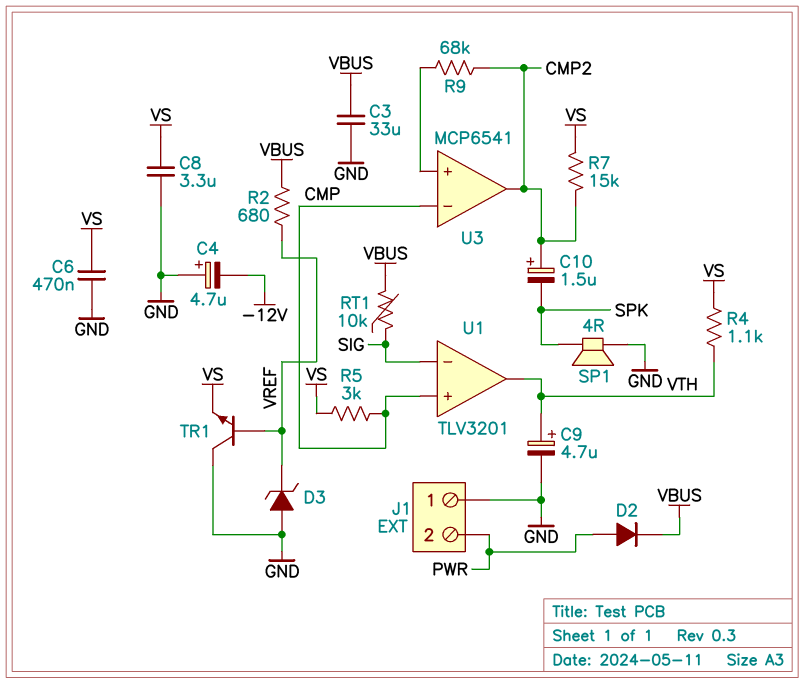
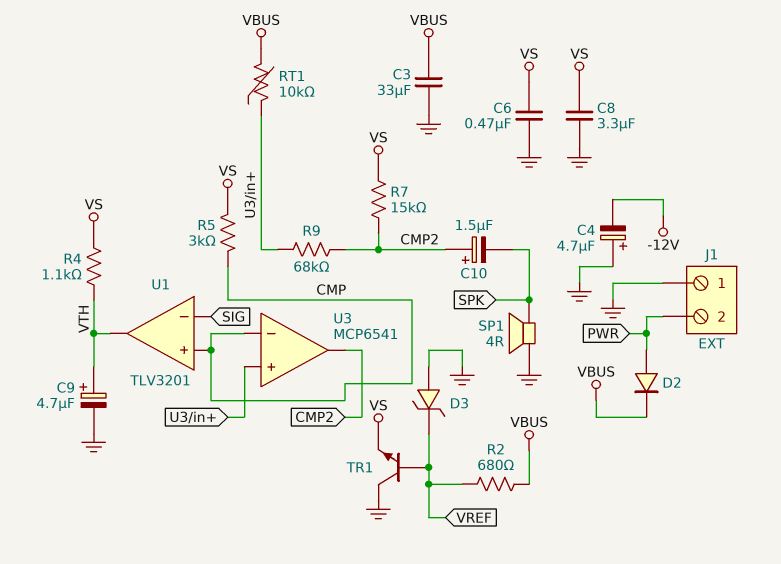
RT1: 10k (SIG, VBUS) -> 10k (U3/in+, VBUS)

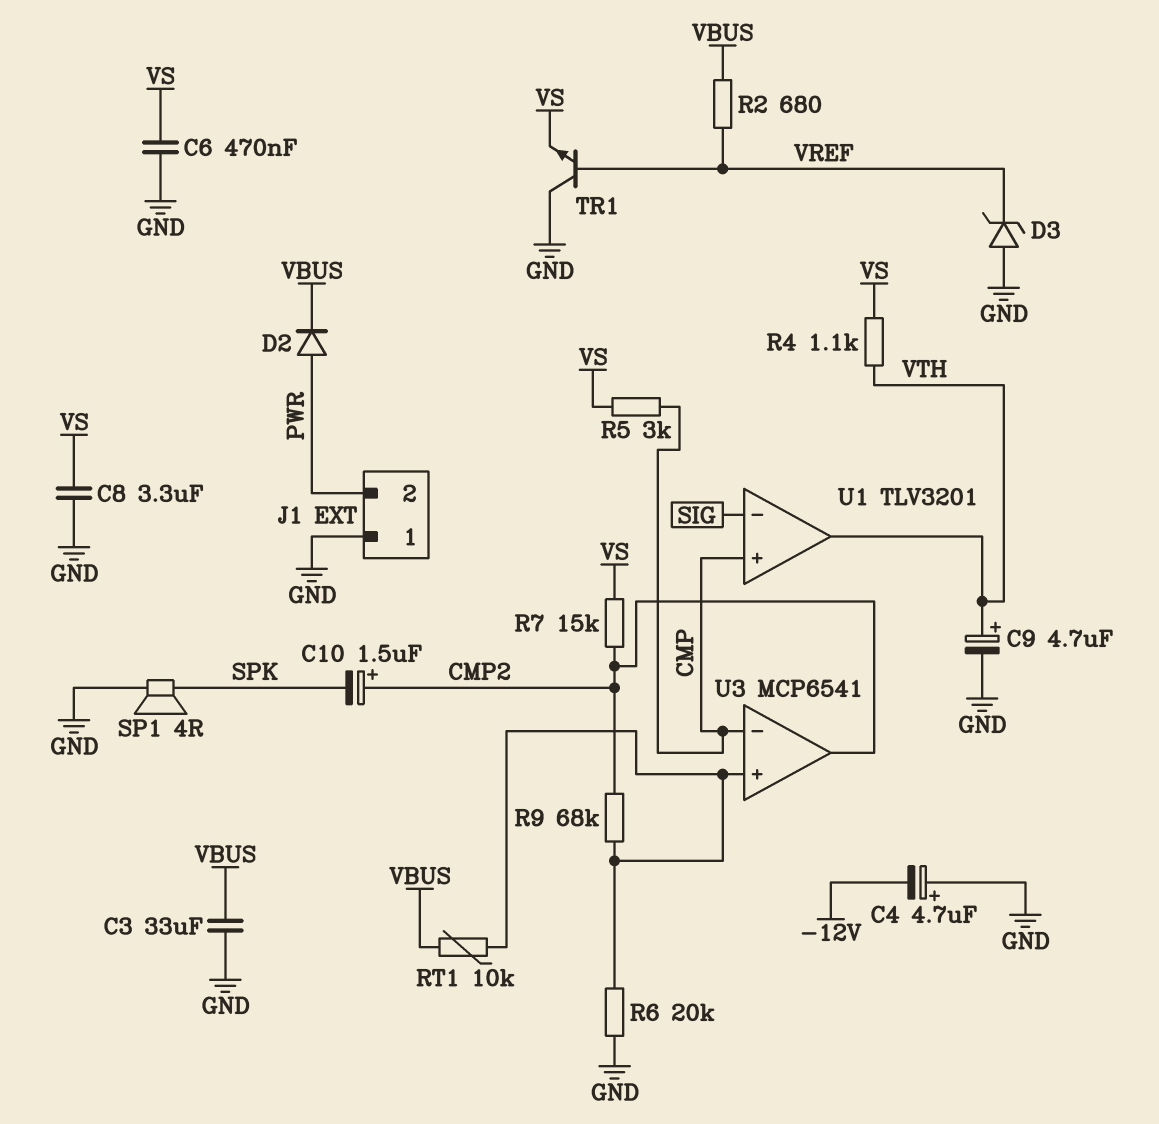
R6: none -> 20k (GND, U3/in+)

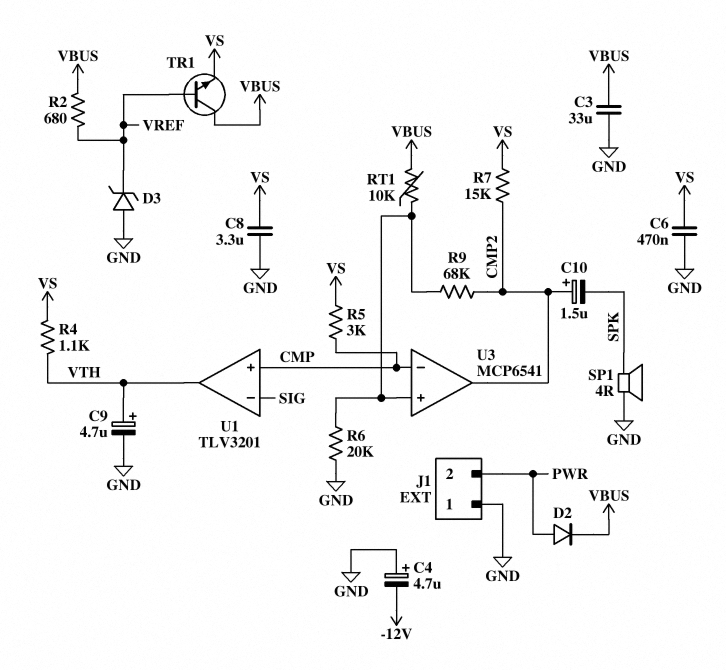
TR1: NPN (B VREF, C GND, E VS) -> NPN (B VREF, C VBUS, E VS)

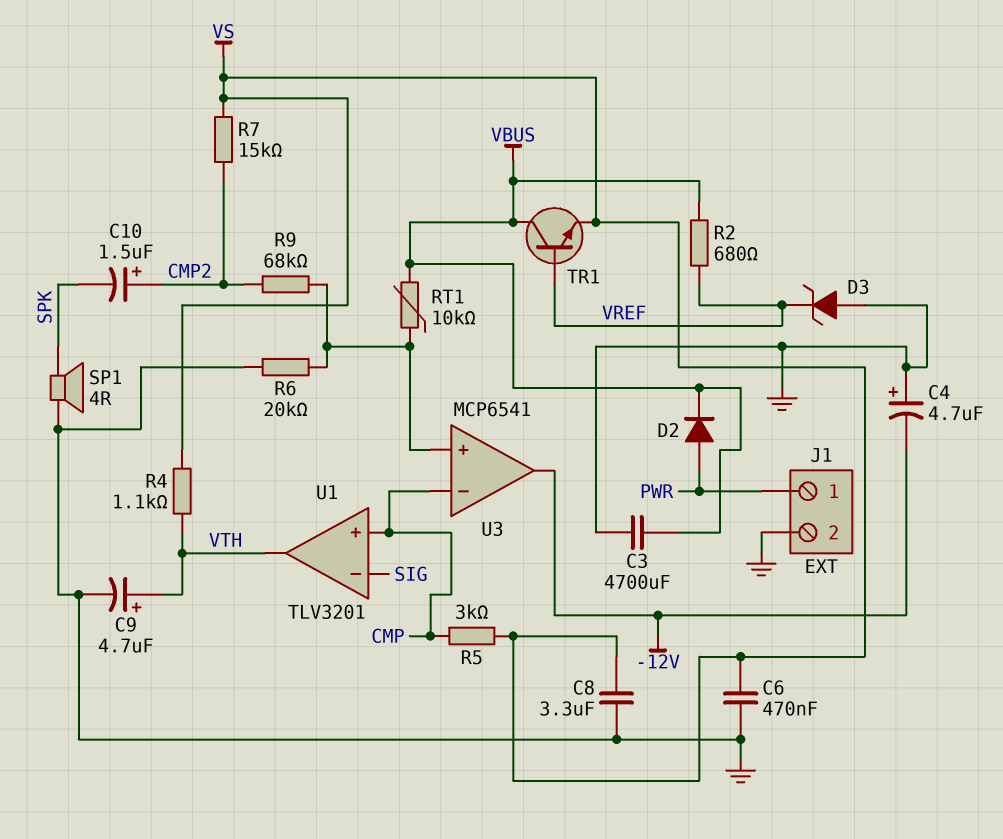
C3: 33uF (GND, VBUS) -> 4700uF (GND, VBUS)
J1 pin 1: GND -> PWR
J1 pin 2: PWR -> GND
U3 pin out: CMP2 -> -12V

